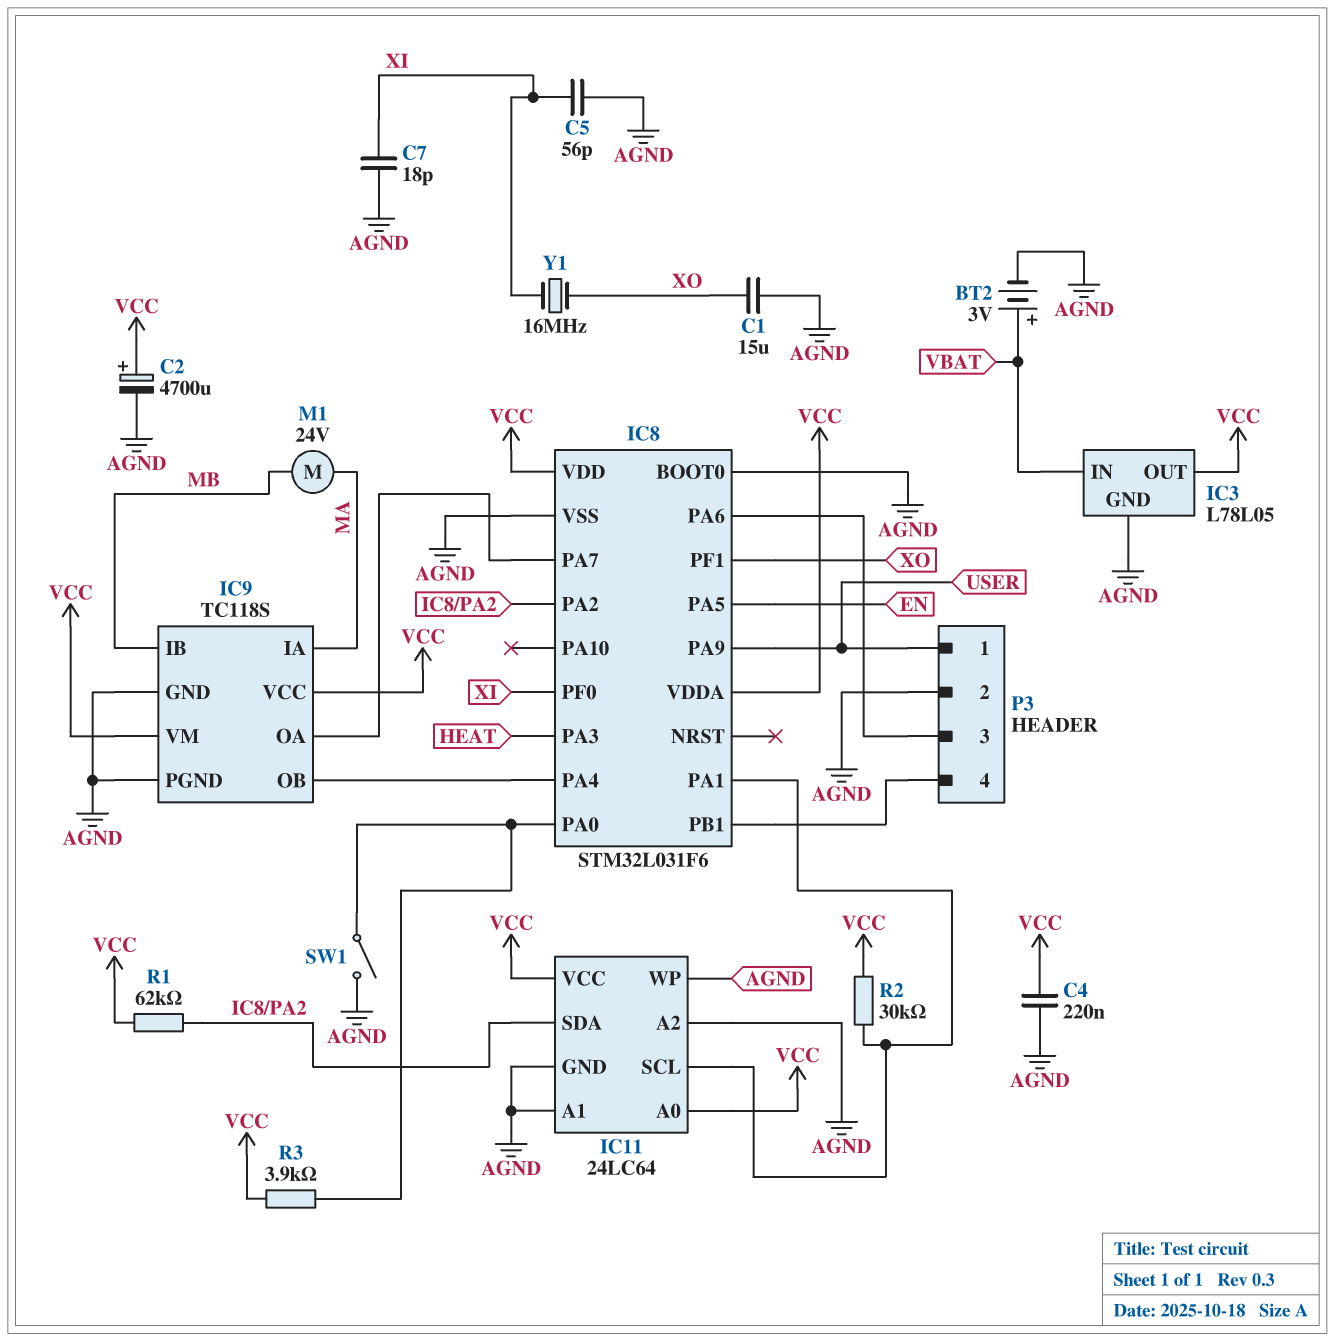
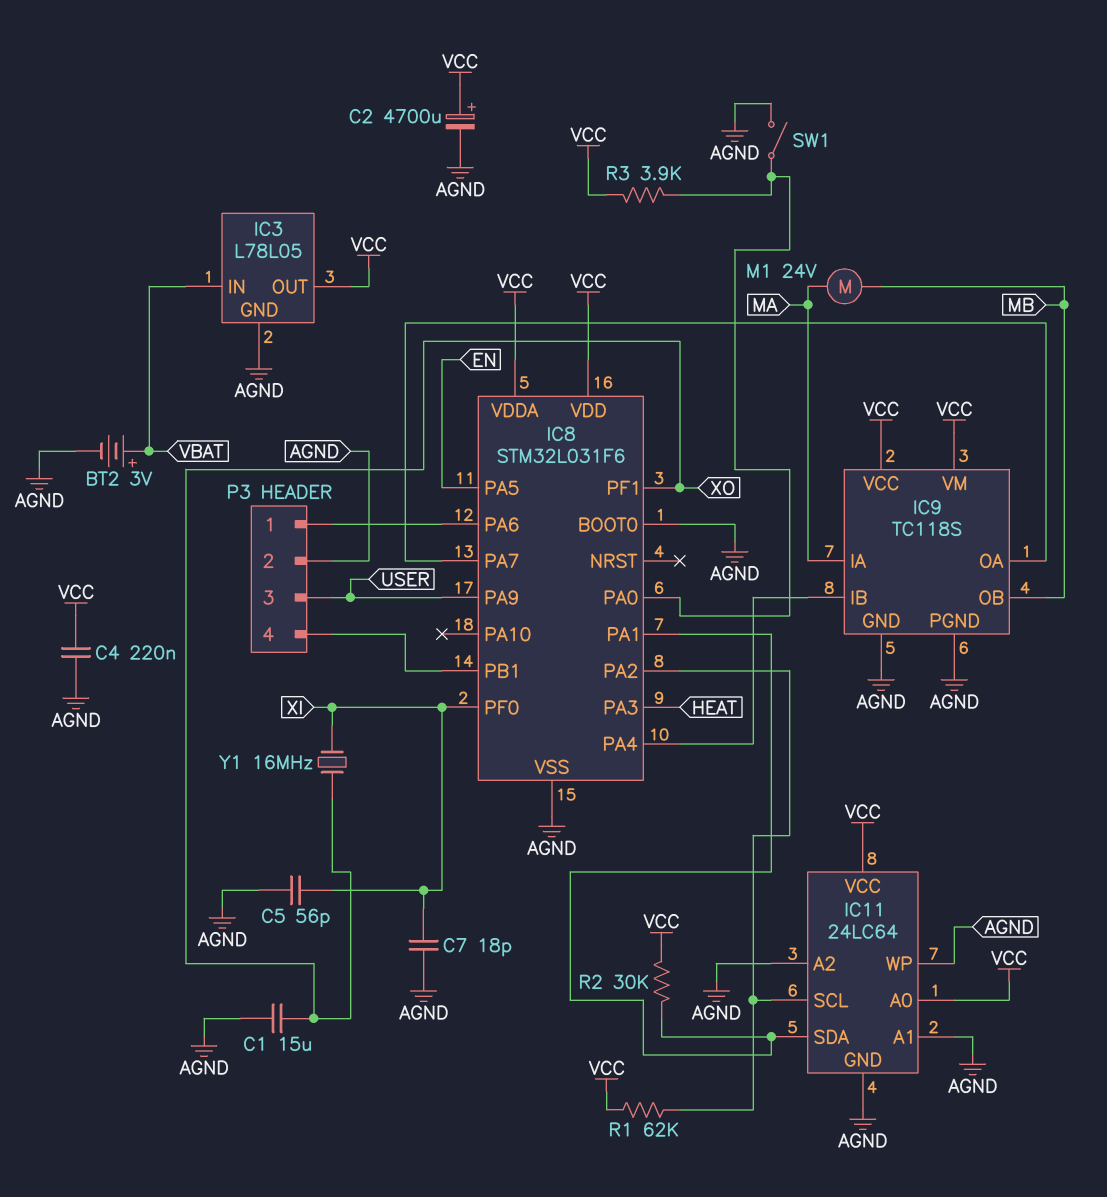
IC9 pin IB: MB -> IC8/PA4
IC9 pin OB: IC8/PA4 -> MB
IC11 pin SCL: IC8/PA1 -> IC8/PA2
IC11 pin SDA: IC8/PA2 -> IC8/PA1
P3 pin 1: USER -> IC8/PA6
P3 pin 3: IC8/PA6 -> USER

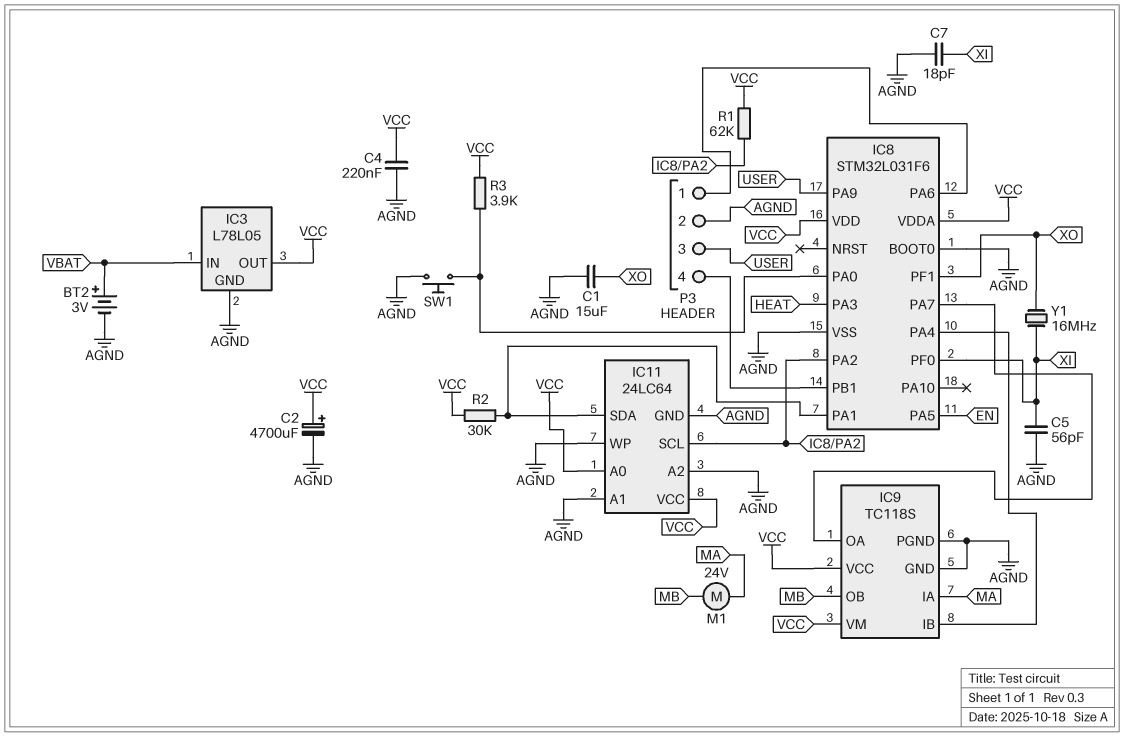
SW1: switch (AGND, IC8/PA0) -> button (AGND, IC8/PA0)

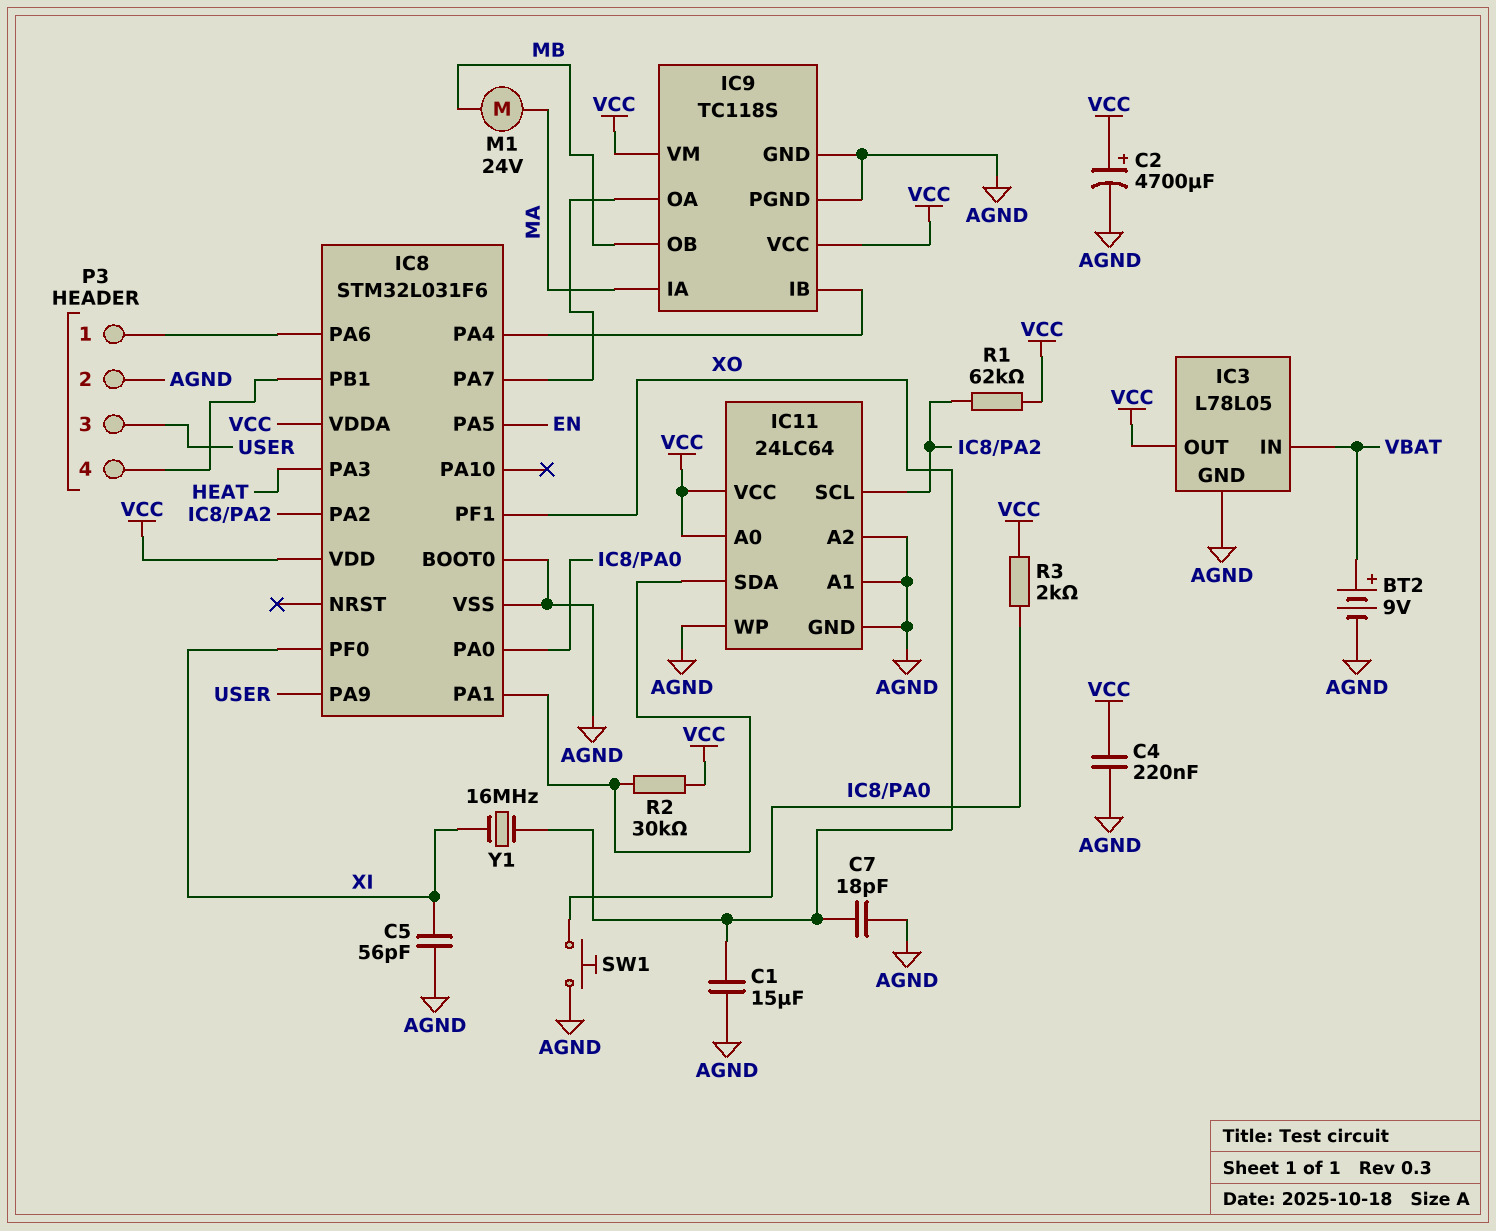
BT2: 3V (plus VBAT, minus AGND) -> 9V (plus VBAT, minus AGND)
C7: 18pF (AGND, XI) -> 18pF (AGND, XO)
R3: 3.9k (IC8/PA0, VCC) -> 2k (IC8/PA0, VCC)

